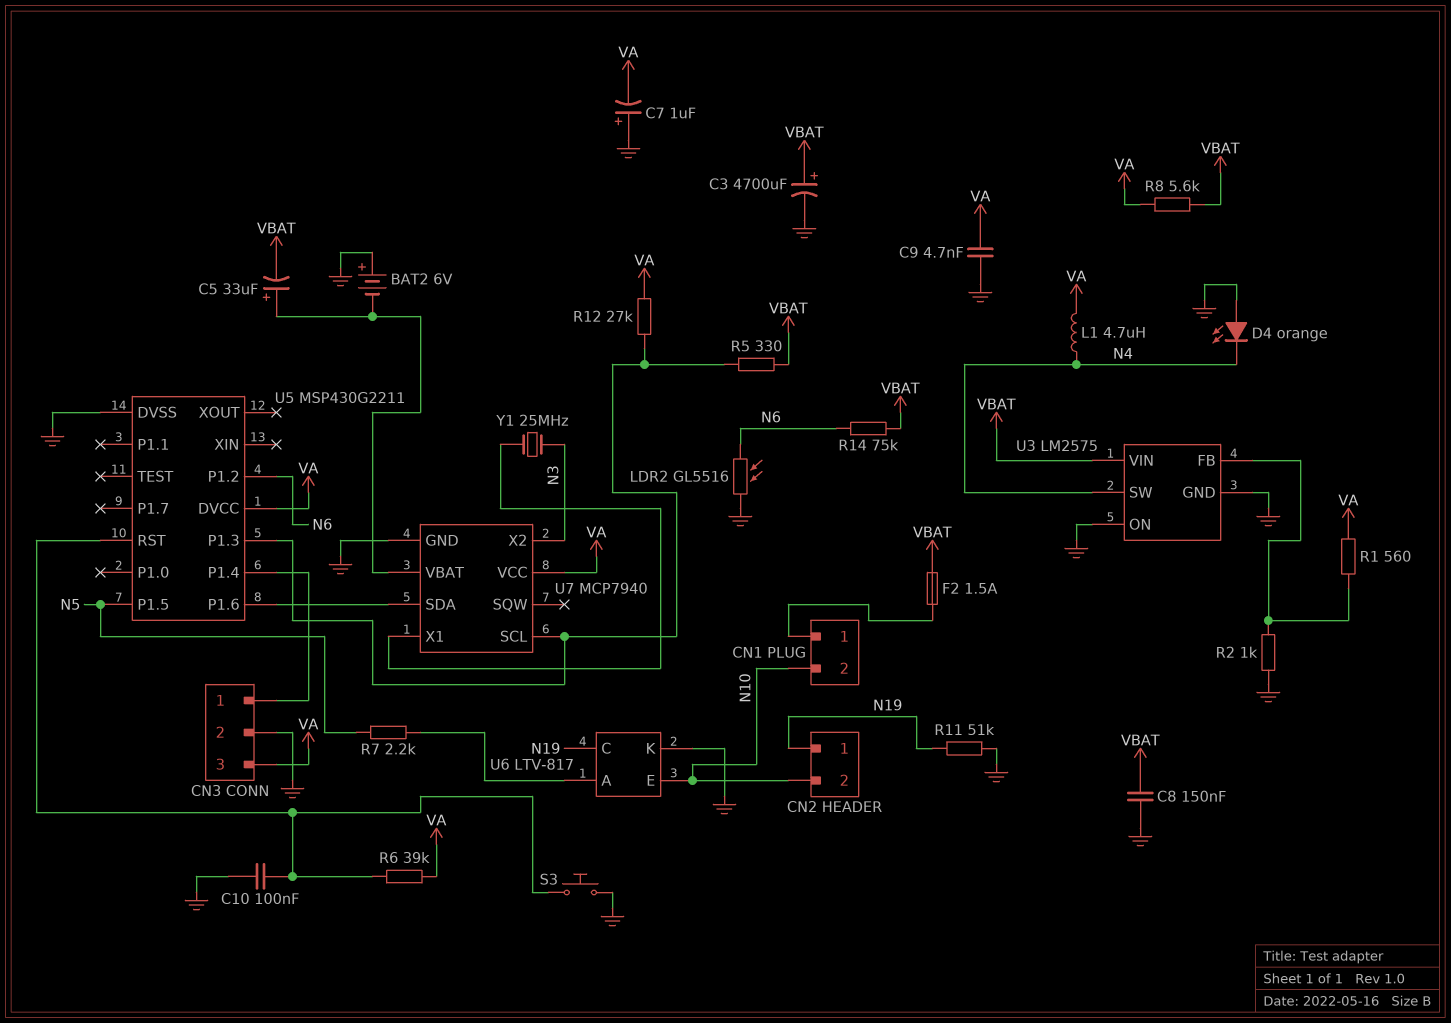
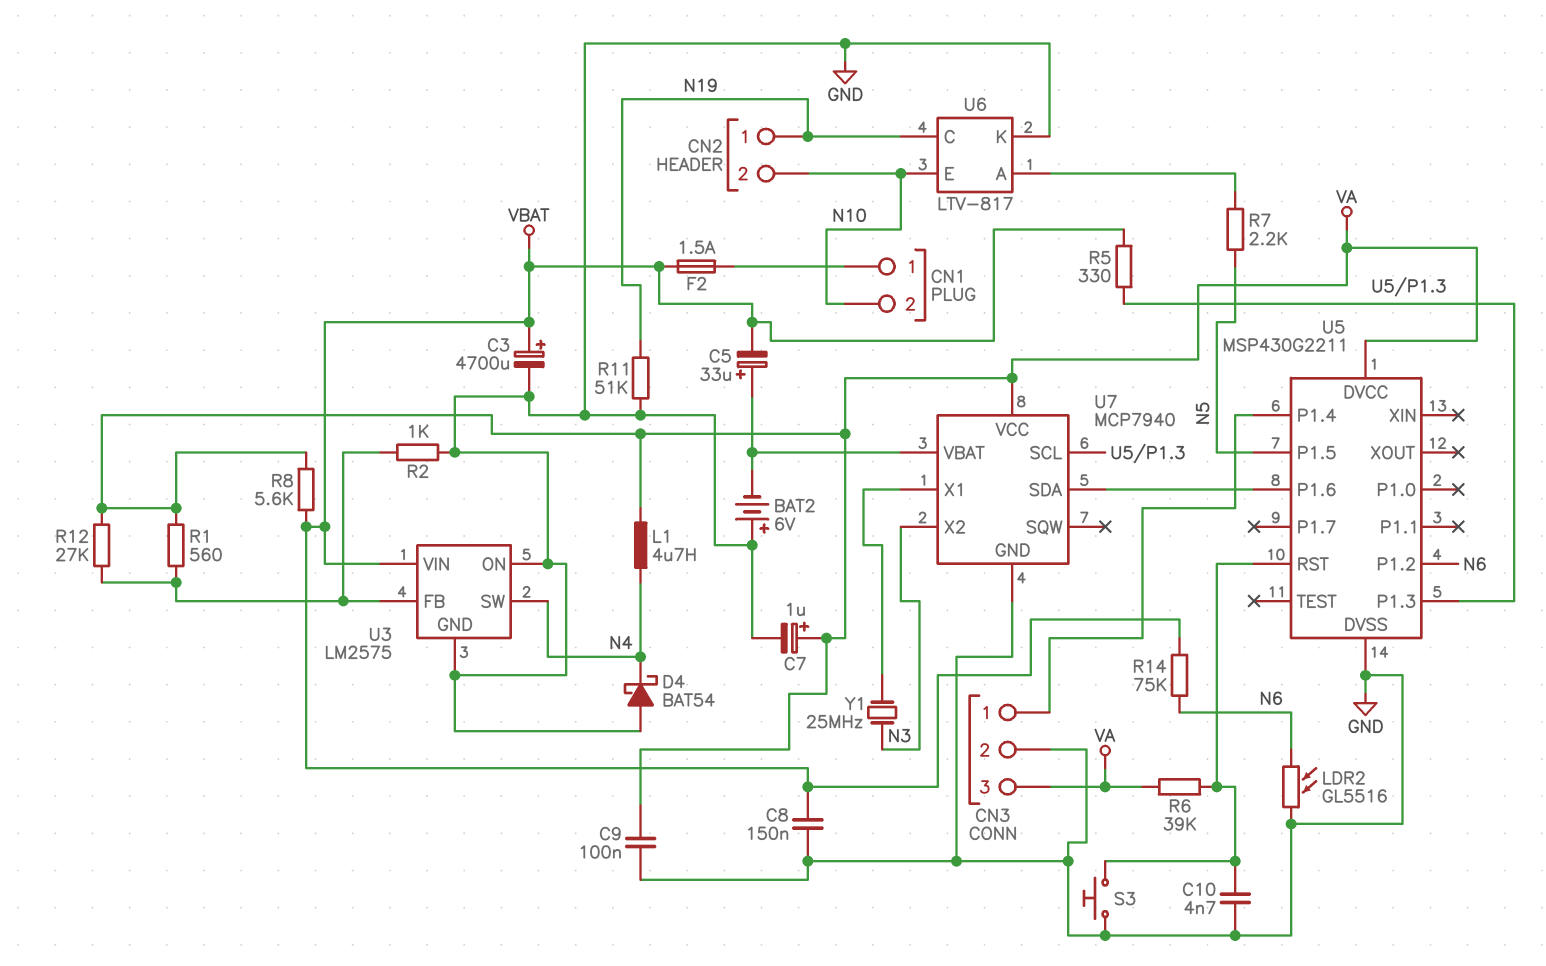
C7: 1uF (plus GND, minus VA) -> 1uF (plus VA, minus GND)
C9: 4.7nF (GND, VA) -> 100nF (GND, VA)
C10: 100nF (GND, U5/RST) -> 4.7nF (GND, U5/RST)
D4: LED orange (A GND, K N4) -> schottky BAT54 (A GND, K N4)
R12: 27k (U5/P1.3, VA) -> 27k (U3/FB, VA)

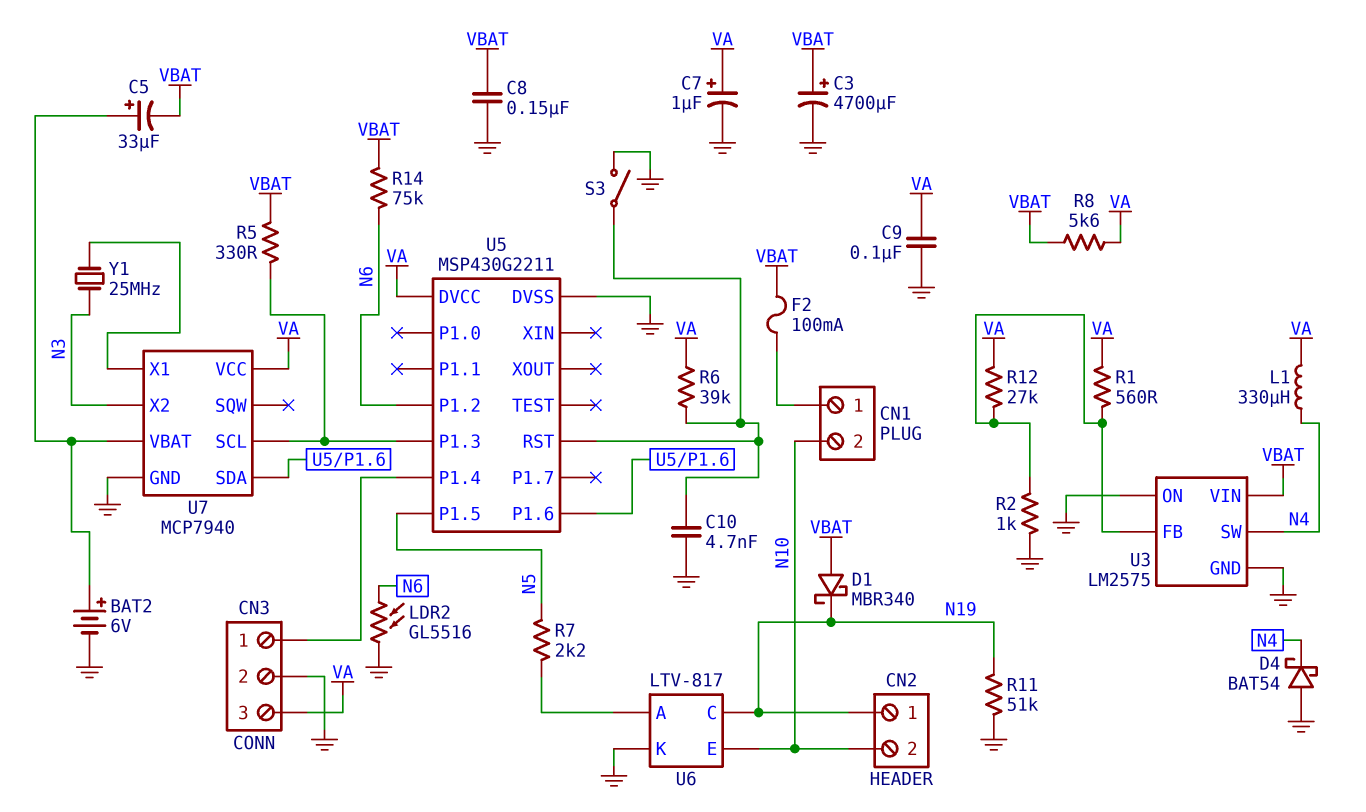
BAT2: 6V (plus GND, minus U7/VBAT) -> 6V (plus U7/VBAT, minus GND)
D1: none -> schottky MBR340 (A VBAT, K N19)
F2: 1.5A (CN1/1, VBAT) -> 100mA (CN1/1, VBAT)
L1: 4.7uH (N4, VA) -> 330uH (N4, VA)
S3: button (GND, U5/RST) -> switch (GND, U5/RST)

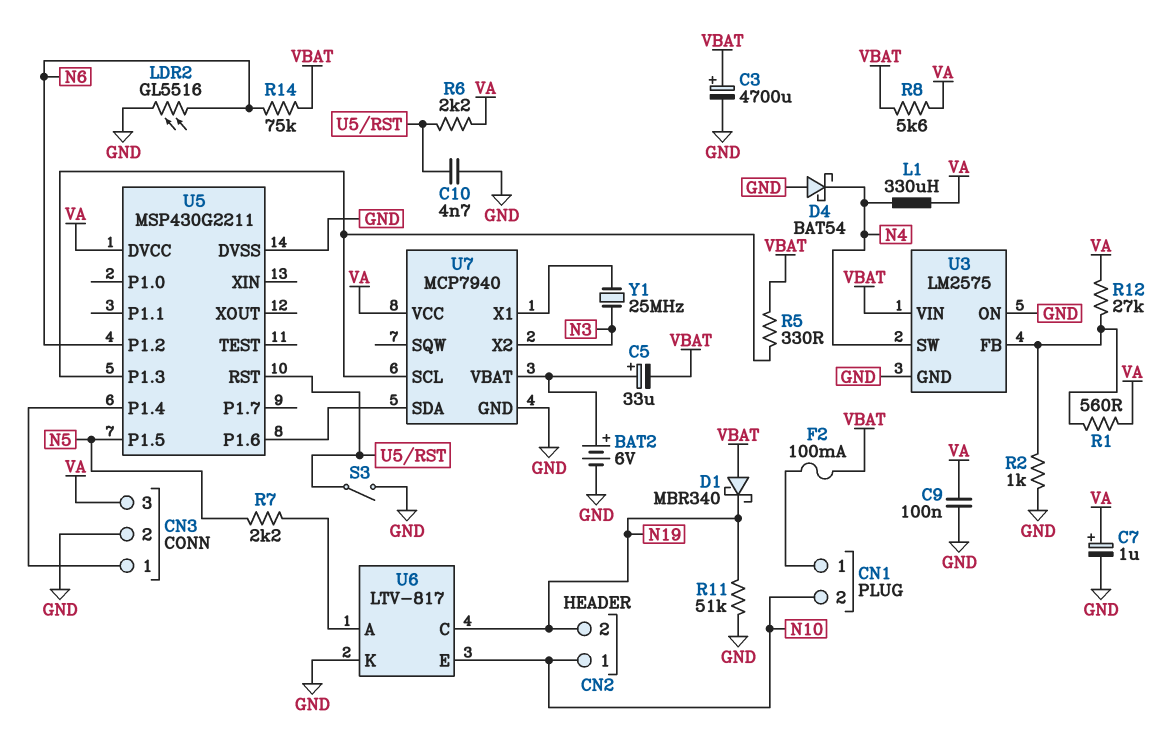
C8: 150nF (GND, VBAT) -> none
CN2 pin 1: N19 -> N10
CN2 pin 2: N10 -> N19
R6: 39k (U5/RST, VA) -> 2.2k (U5/RST, VA)

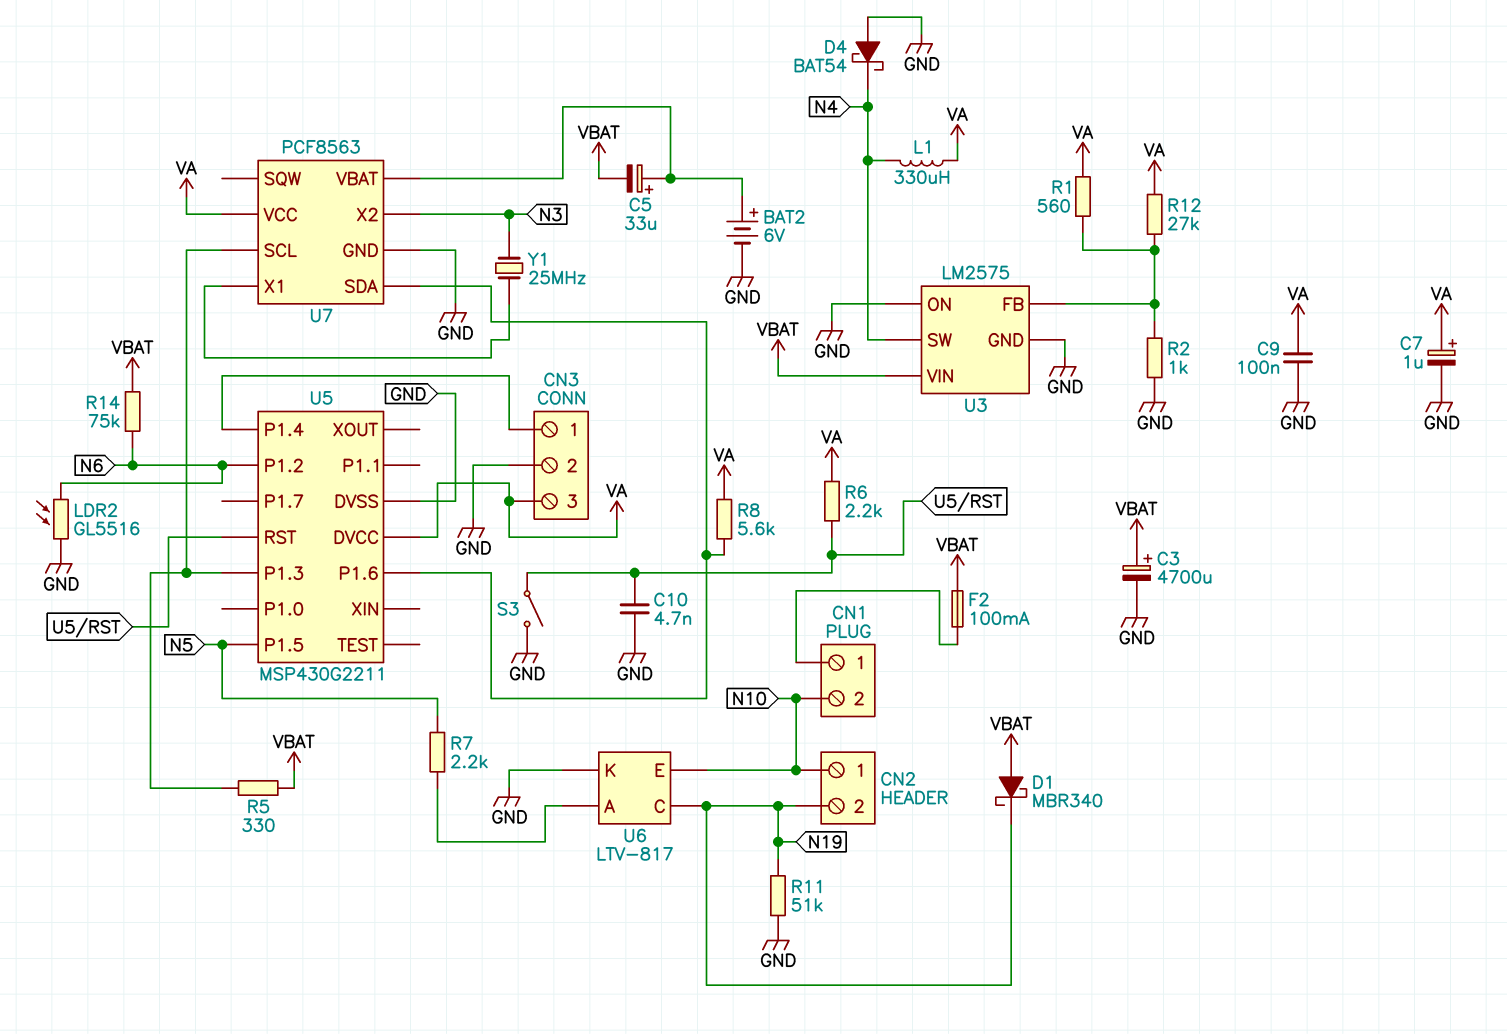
R8: 5.6k (VA, VBAT) -> 5.6k (U5/P1.6, VA)
U7: MCP7940 -> PCF8563

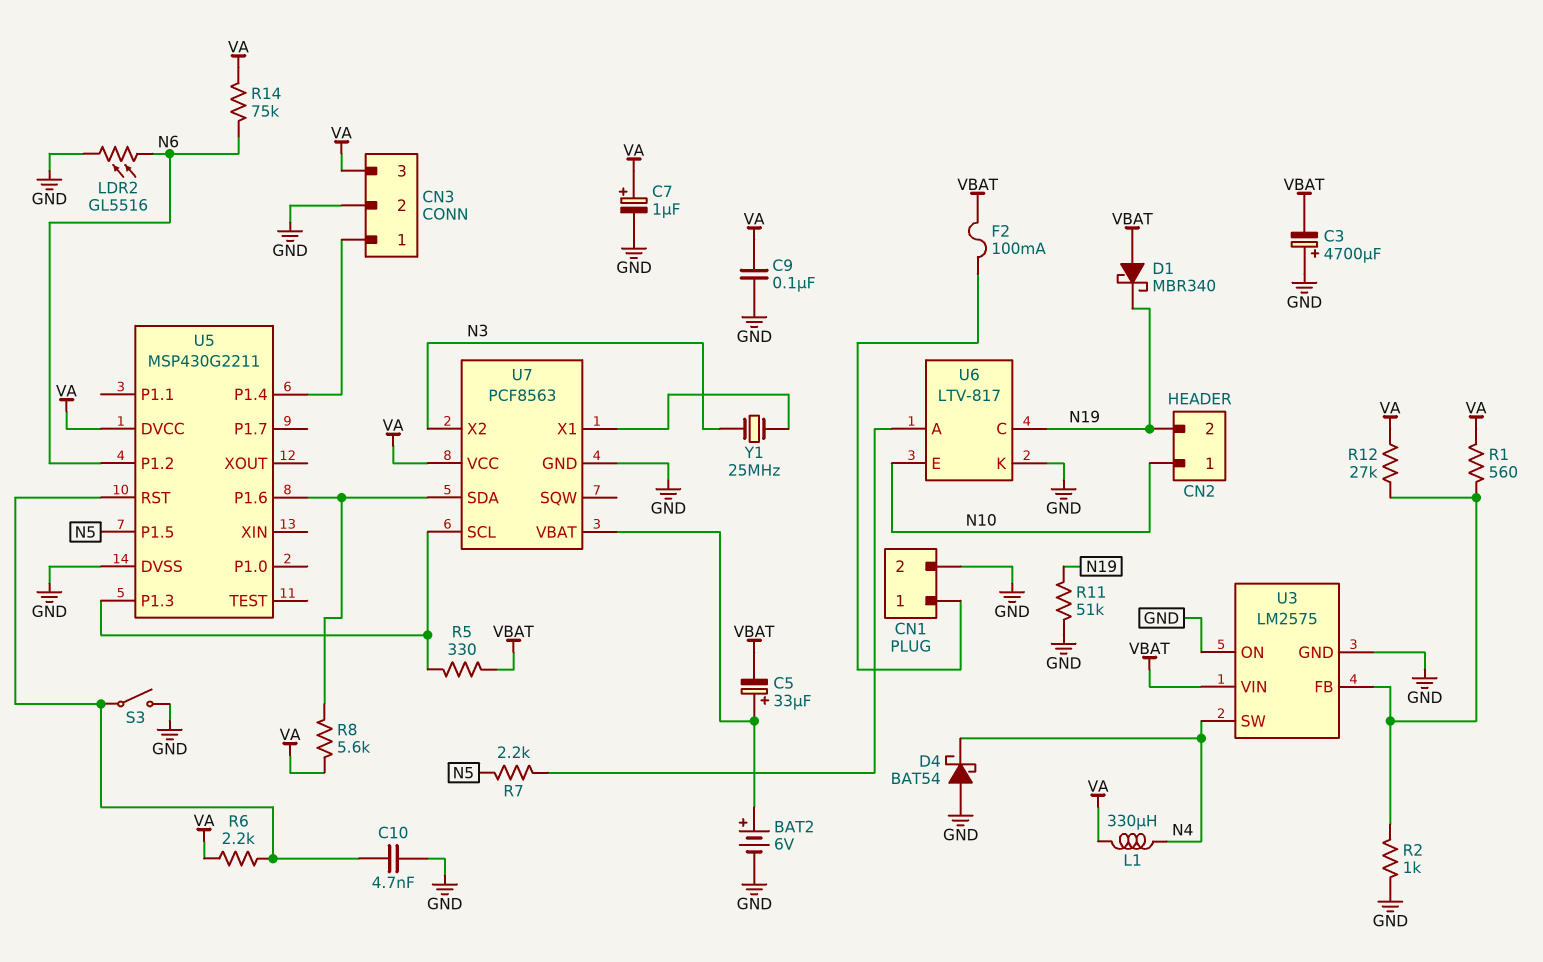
C3: 4700uF (plus VBAT, minus GND) -> 4700uF (plus GND, minus VBAT)
CN1 pin 2: N10 -> GND
R14: 75k (N6, VBAT) -> 75k (N6, VA)

